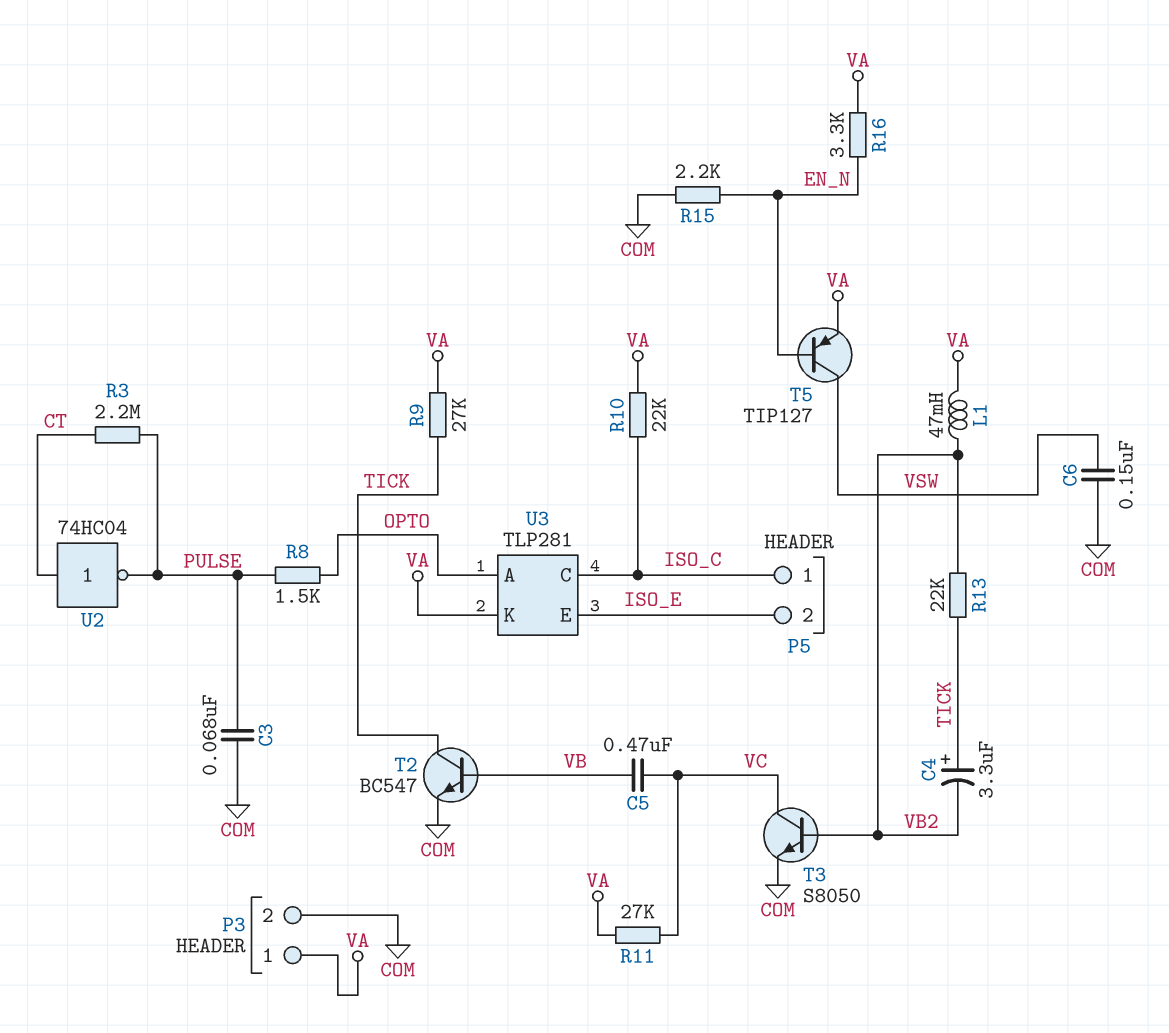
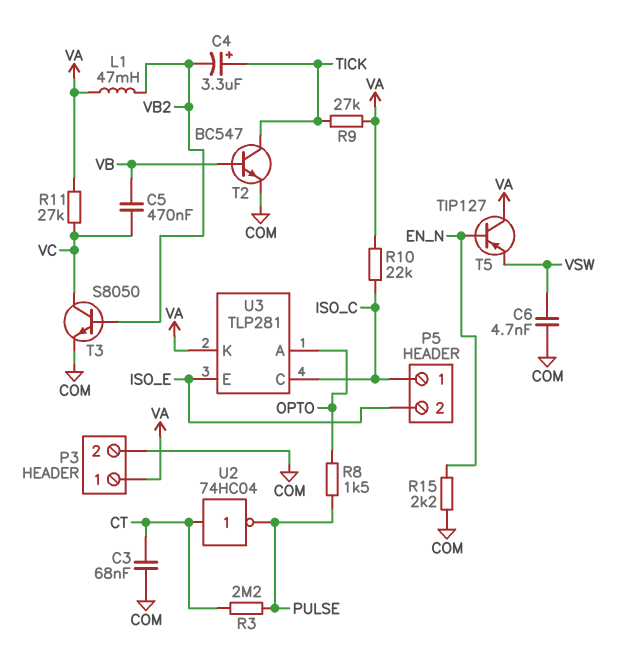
C3: 68nF (COM, PULSE) -> 68nF (COM, CT)
C6: 150nF (COM, VSW) -> 4.7nF (COM, VSW)
R13: 22k (TICK, VB2) -> none
R16: 3.3k (EN_N, VA) -> none
T5: PNP TIP127 (B EN_N, C VSW, E VA) -> PNP TIP127 (B EN_N, C VA, E VSW)

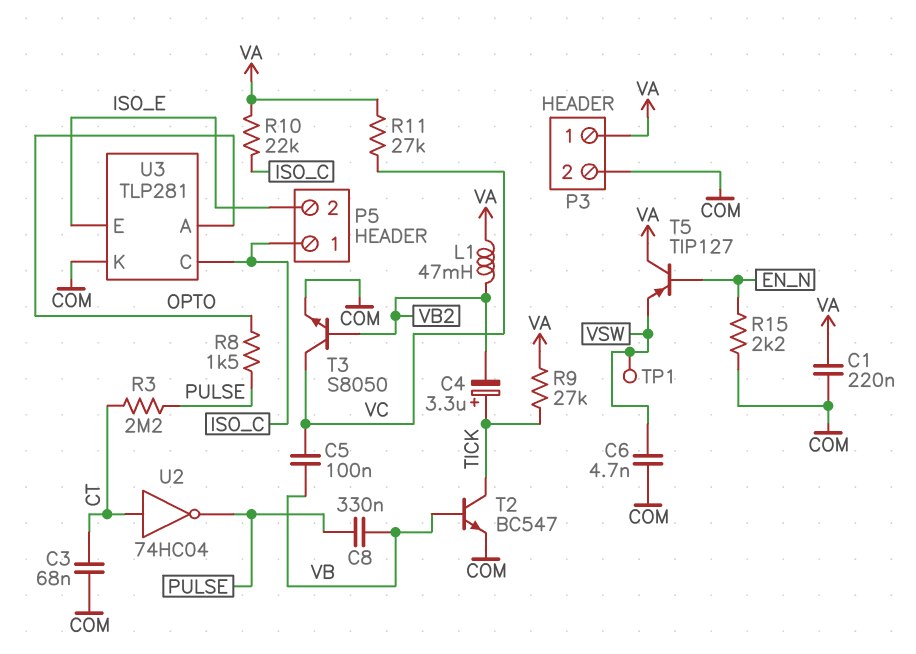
C1: none -> 220nF (COM, VA)
C5: 470nF (VB, VC) -> 100nF (VB, VC)
C8: none -> 330nF (PULSE, VB)
TP1: none -> test point (VSW)
U3 pin K: VA -> COM

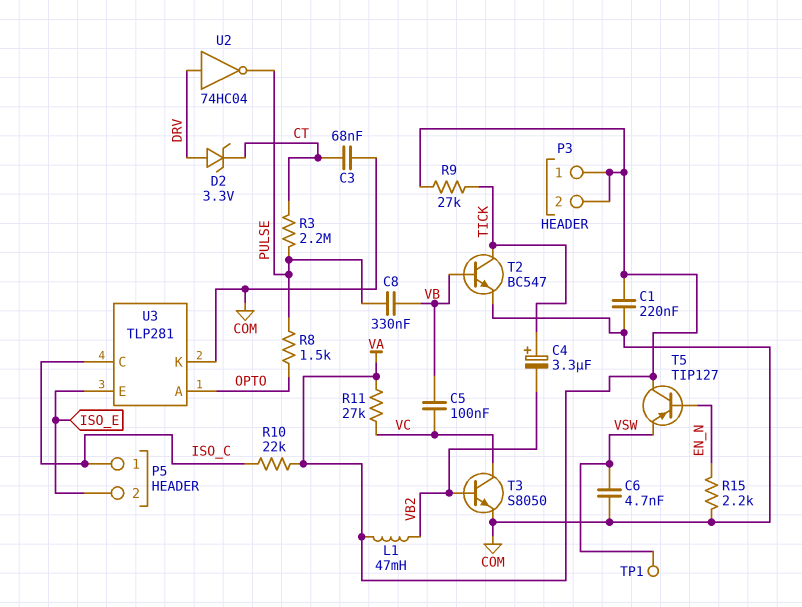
D2: none -> zener 3.3V (A DRV, K CT)
P3 pin 2: COM -> VA
U2: NOT 74HC04 (in CT, out PULSE) -> NOT 74HC04 (in DRV, out PULSE)

